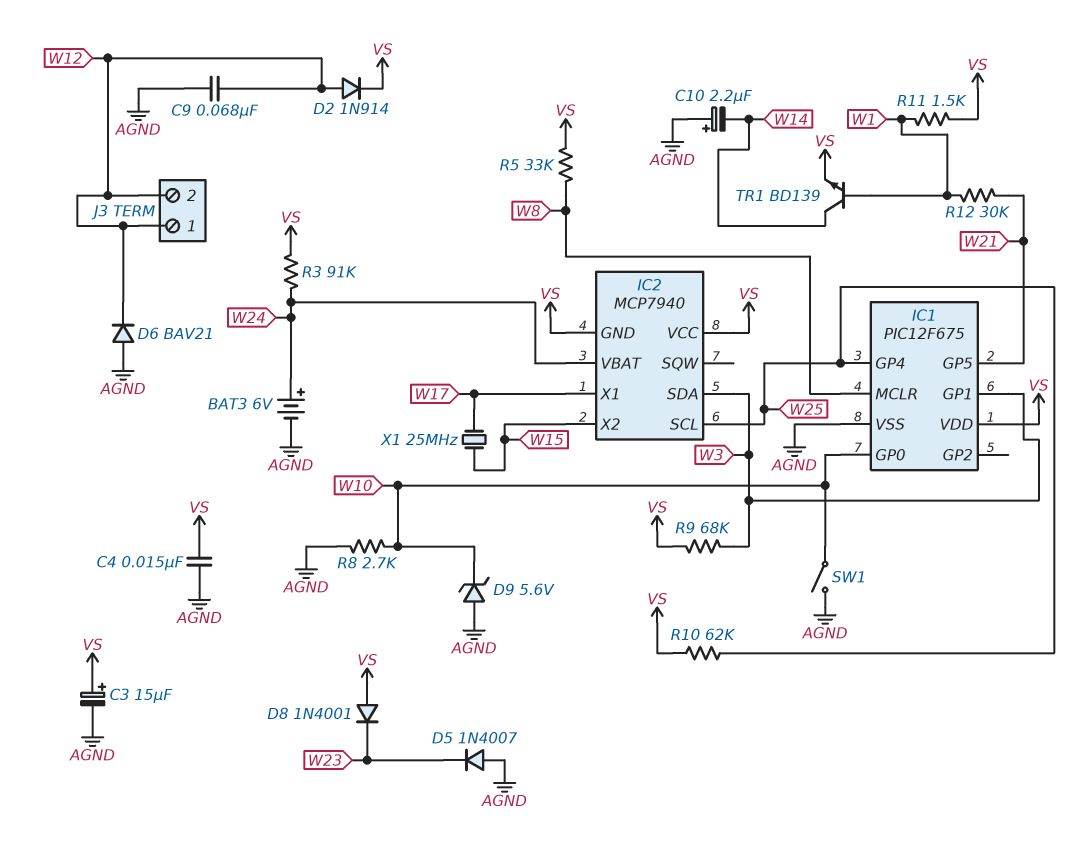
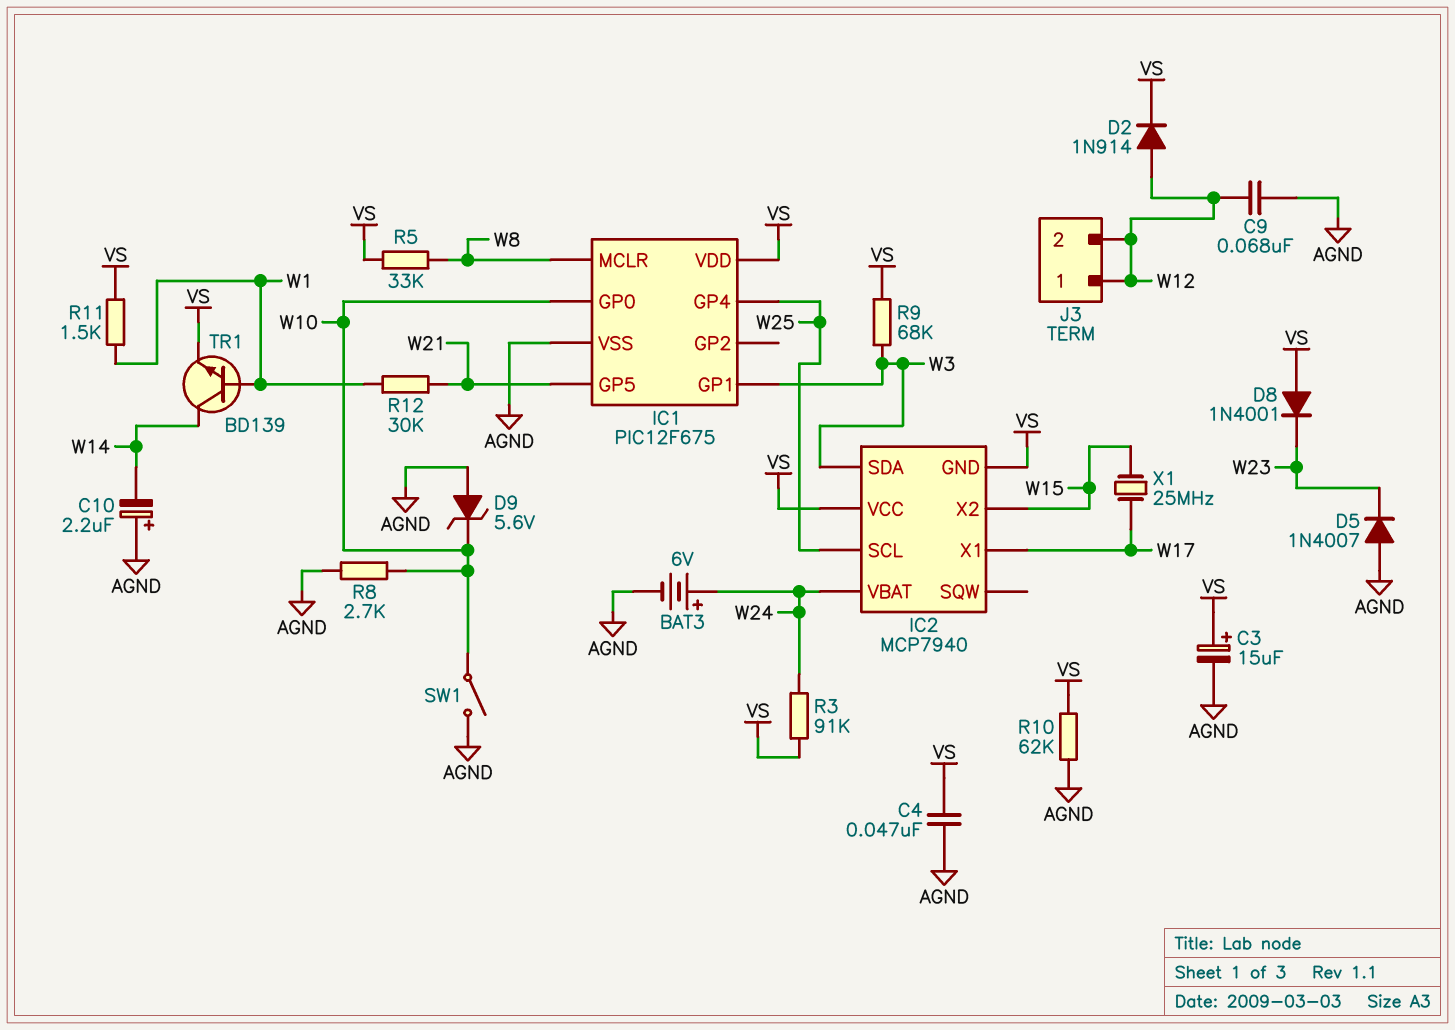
C4: 15nF (AGND, VS) -> 47nF (AGND, VS)
D6: diode BAV21 (A AGND, K W12) -> none
R10: 62k (VS, W25) -> 62k (AGND, VS)

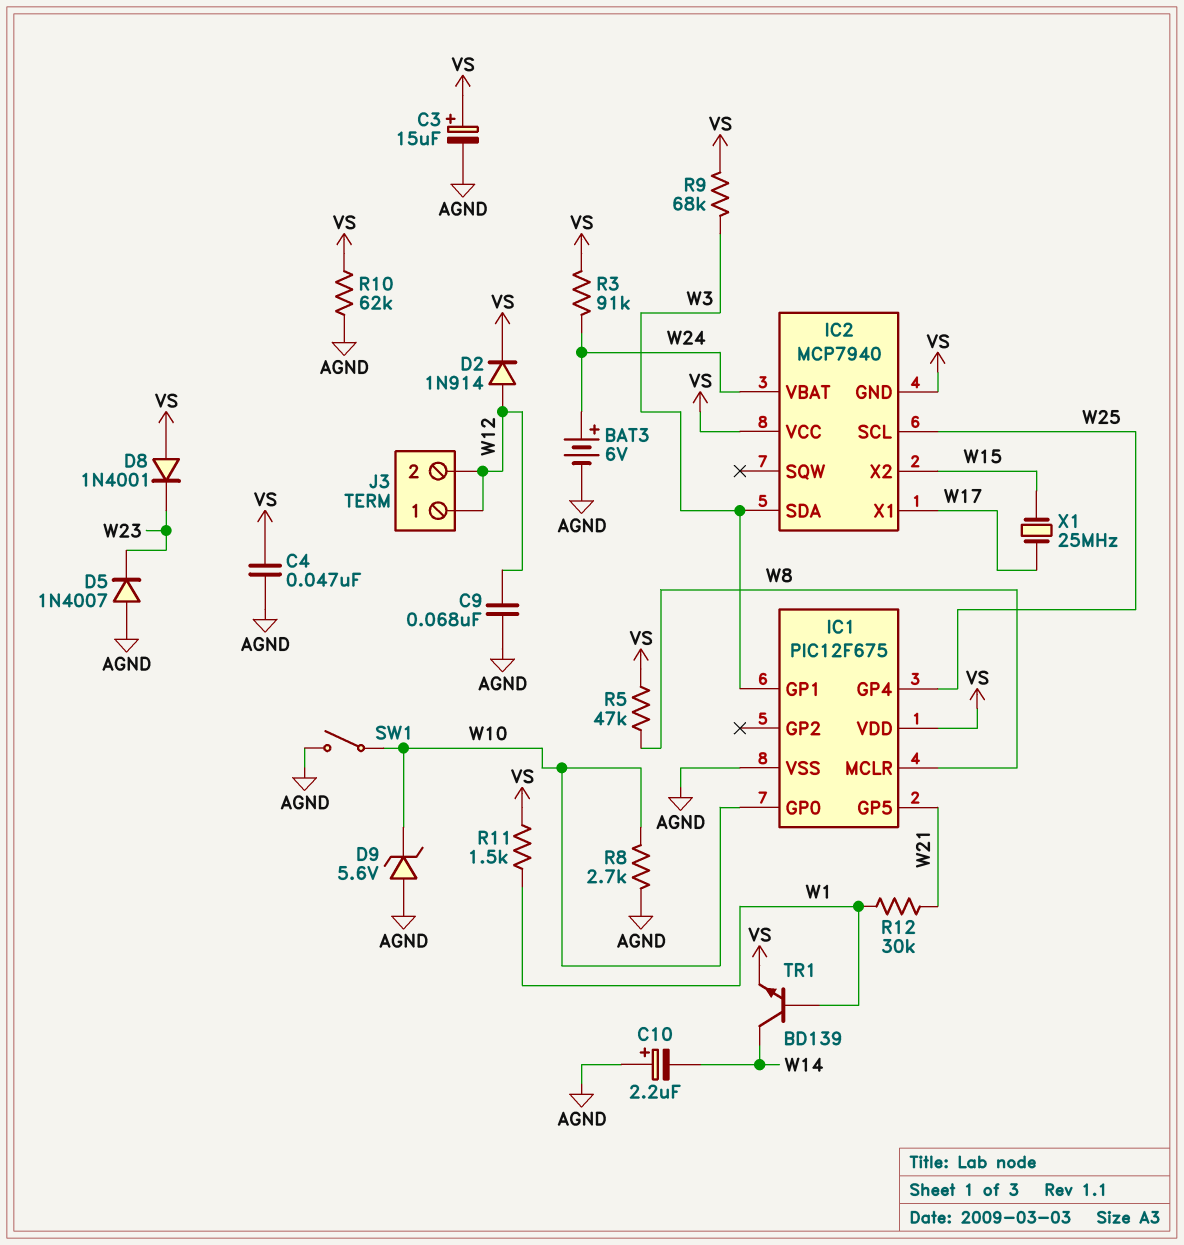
R5: 33k (VS, W8) -> 47k (VS, W8)

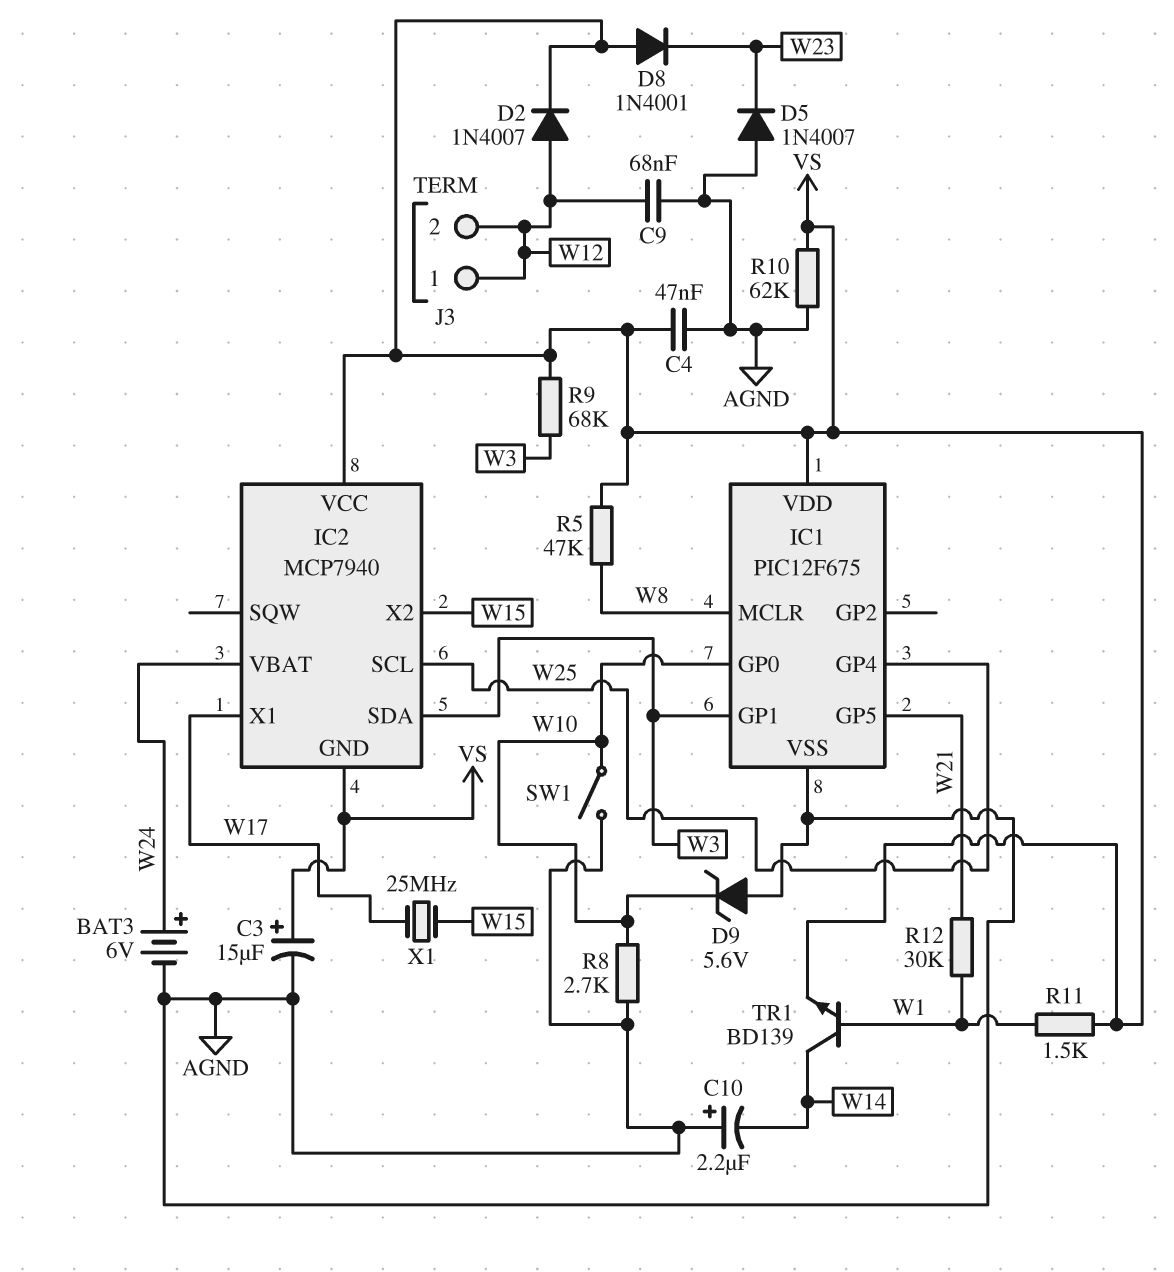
D2: diode 1N914 (A W12, K VS) -> diode 1N4007 (A W12, K VS)
R3: 91k (VS, W24) -> none

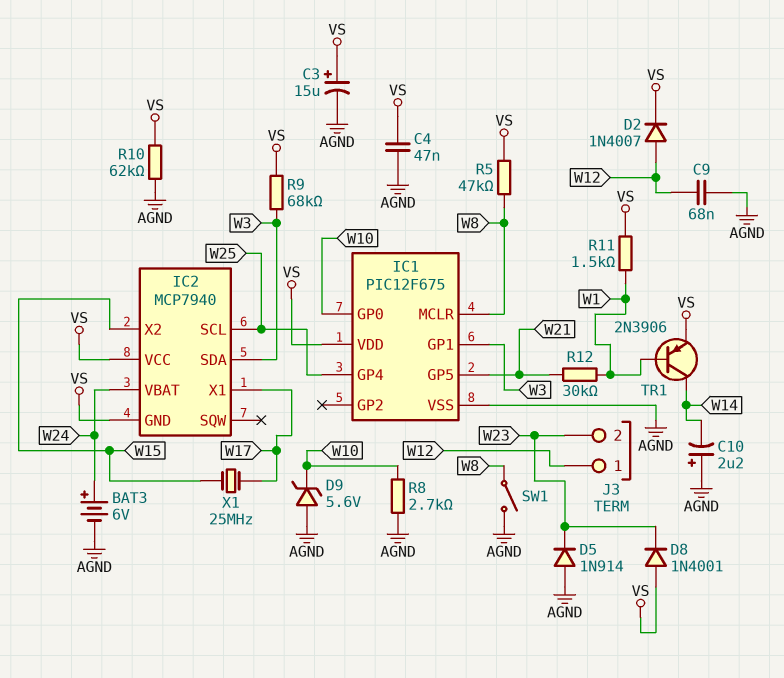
D5: diode 1N4007 (A AGND, K W23) -> diode 1N914 (A AGND, K W23)
J3 pin 2: W12 -> W23
SW1: switch (AGND, W10) -> switch (AGND, W8)
TR1: NPN BD139 (B W1, C W14, E VS) -> PNP 2N3906 (B W1, C W14, E VS)

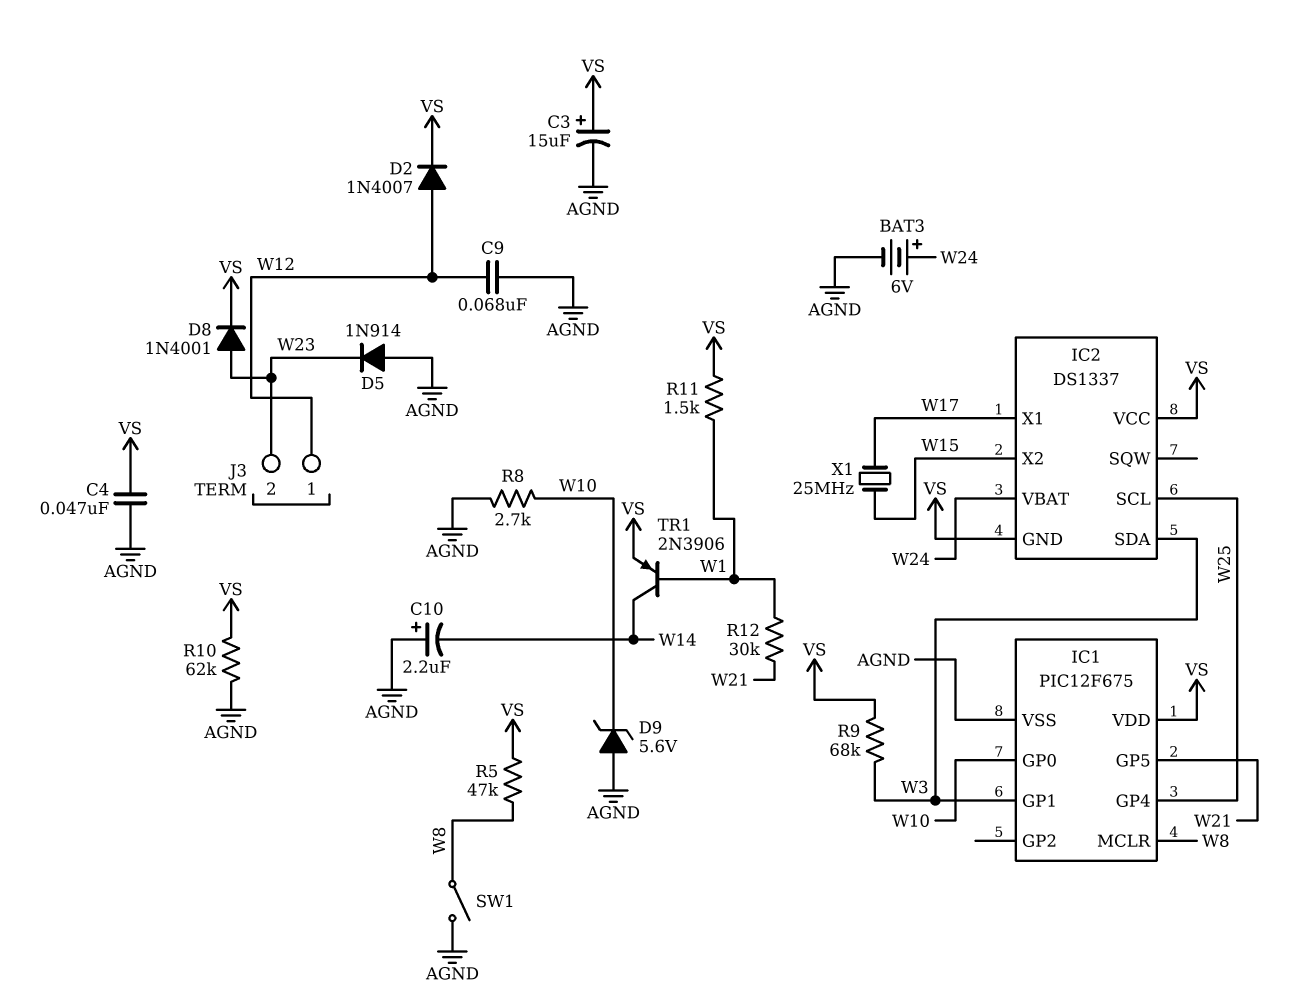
D8: diode 1N4001 (A VS, K W23) -> diode 1N4001 (A W23, K VS)
IC2: MCP7940 -> DS1337

